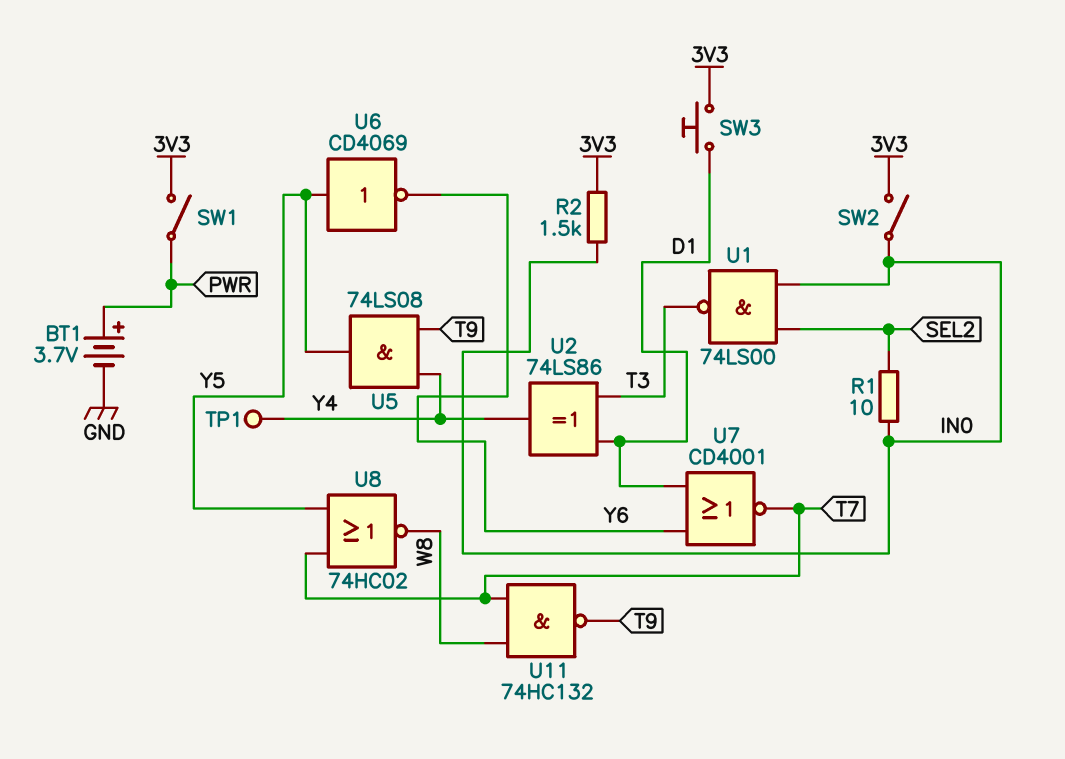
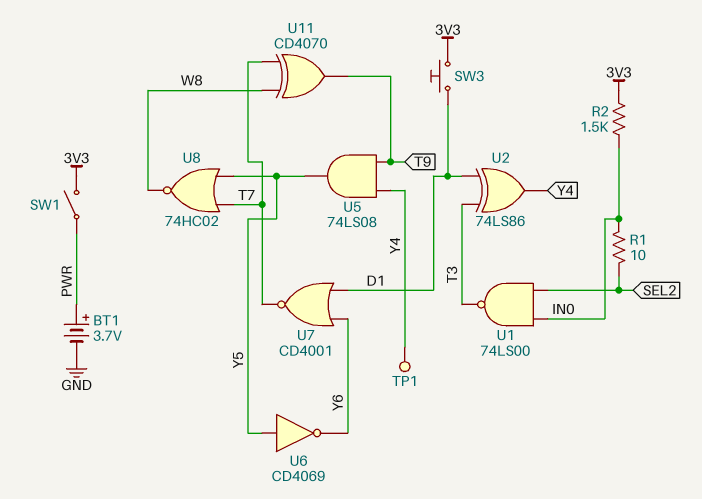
SW2: switch (3V3, IN0) -> none
U11: NAND 74HC132 (in T7, in W8, out T9) -> XOR CD4070 (in T7, in W8, out T9)

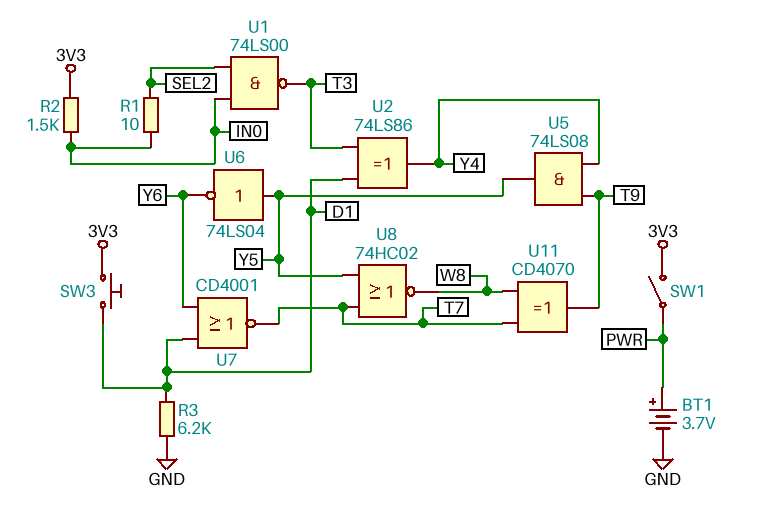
R3: none -> 6.2k (D1, GND)
TP1: test point (Y4) -> none
U6: NOT CD4069 (in Y5, out Y6) -> NOT 74LS04 (in Y5, out Y6)

